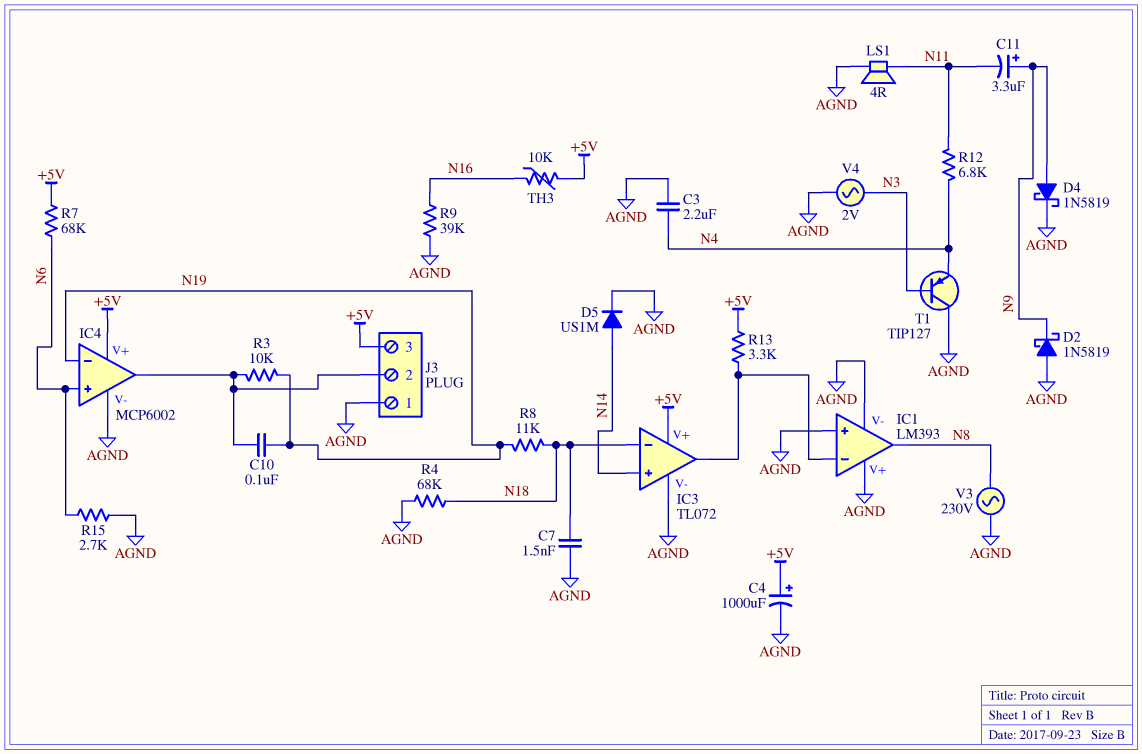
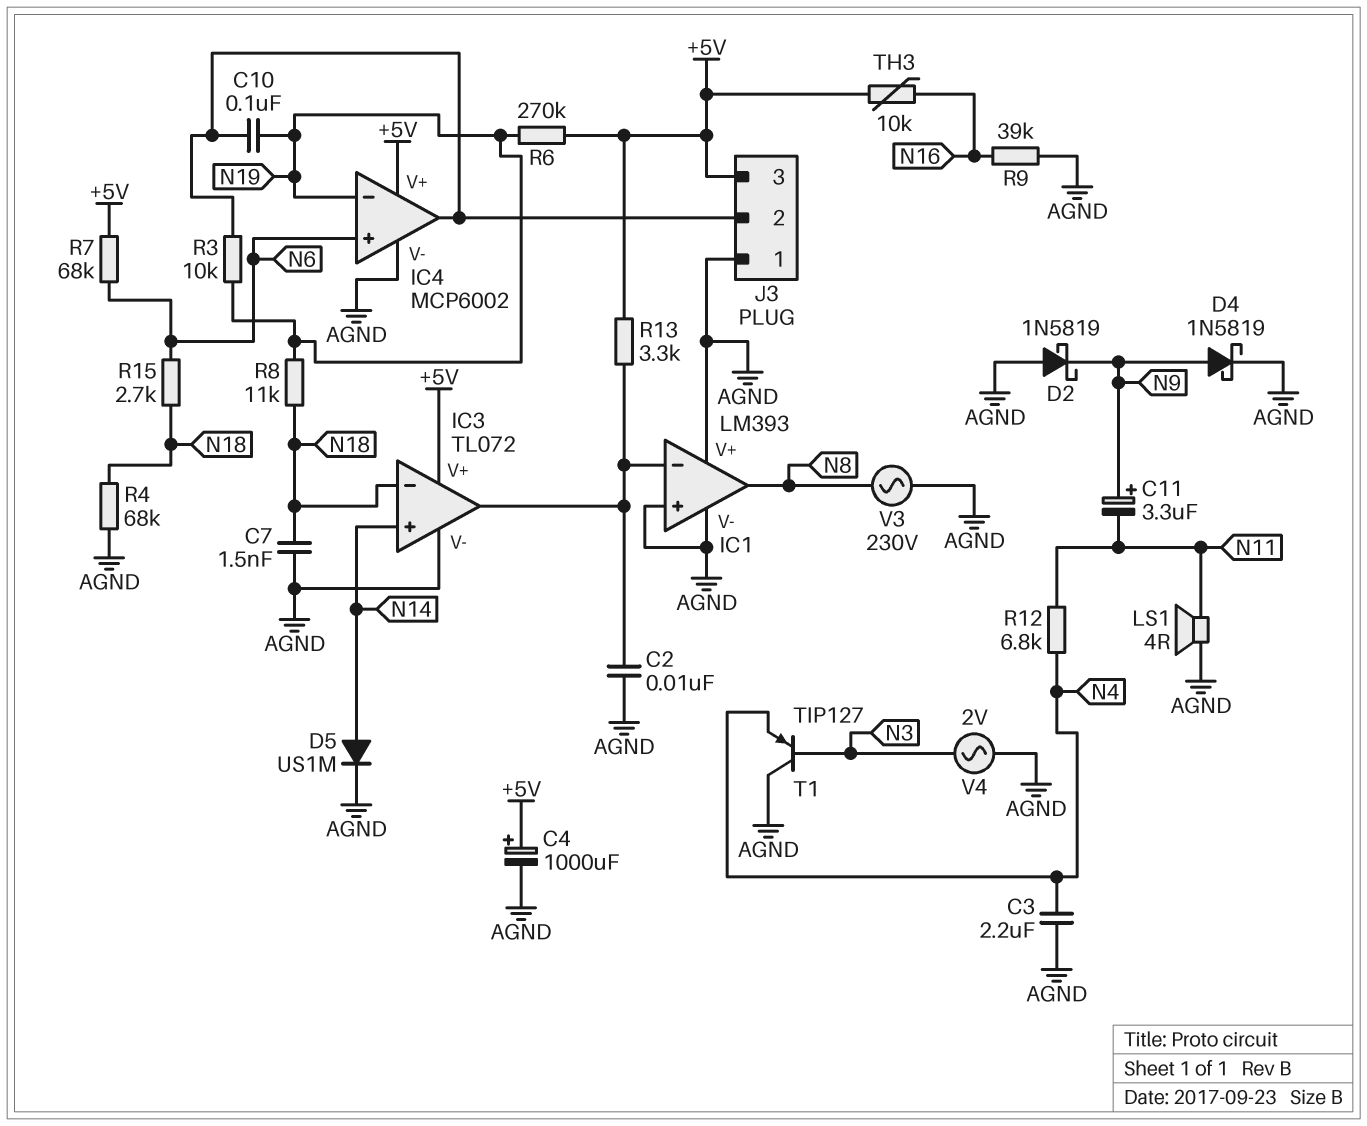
C2: none -> 10nF (AGND, IC1/in-)
R6: none -> 270k (+5V, N19)
R15: 2.7k (AGND, N6) -> 2.7k (N6, N18)

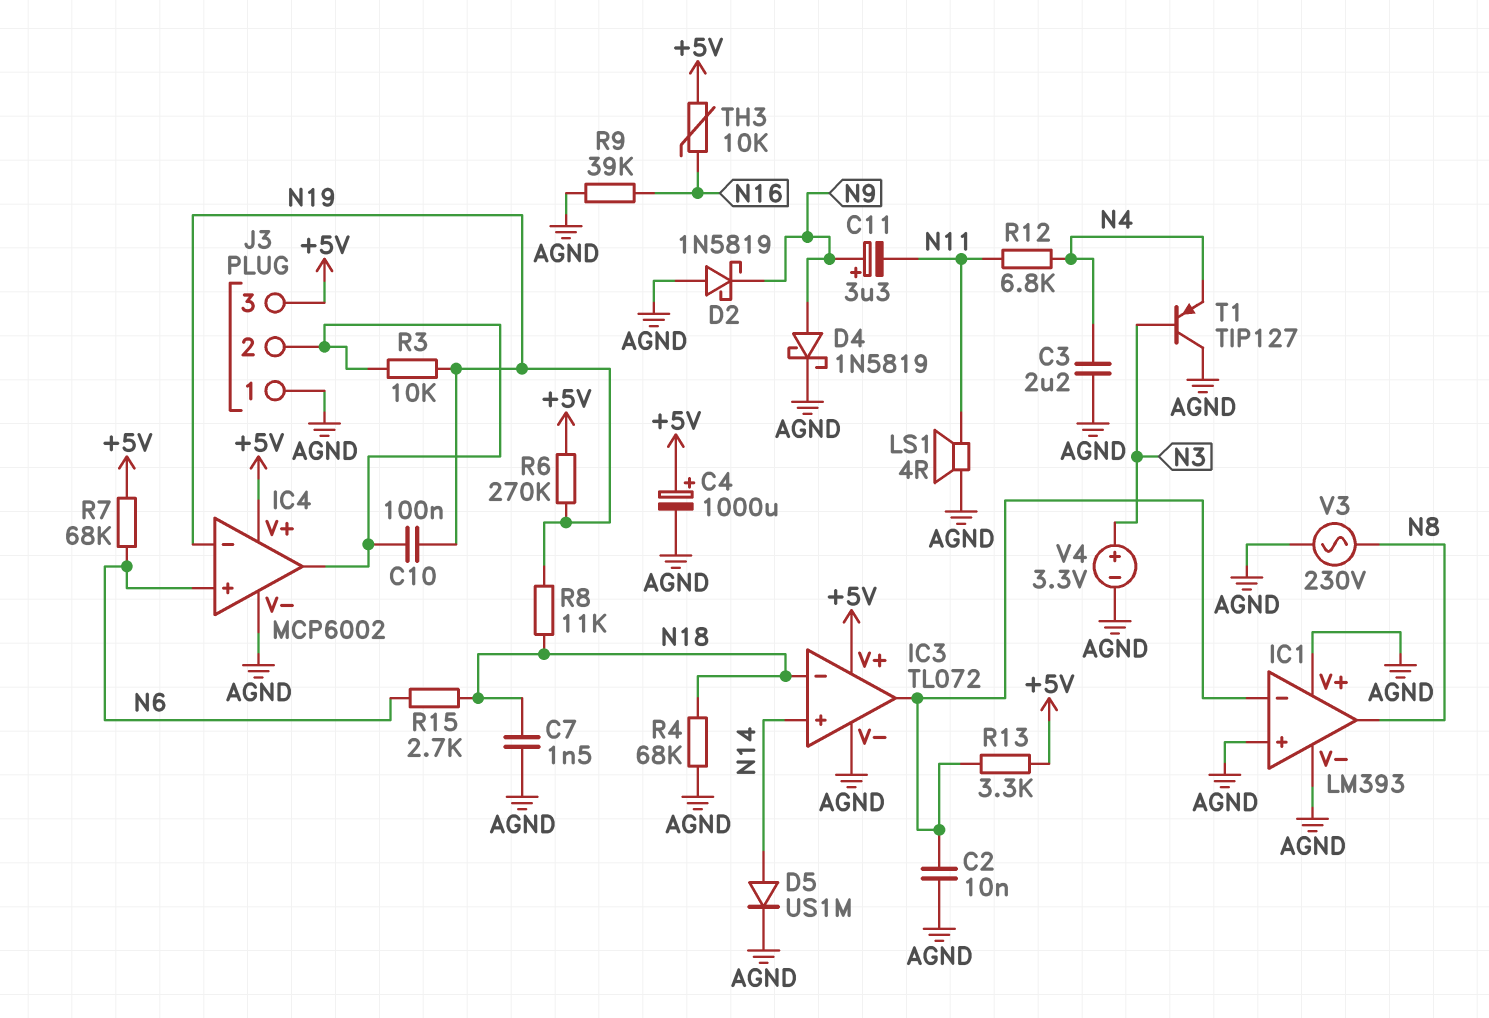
V4: AC 2V (AGND, N3) -> 3.3V (plus N3, minus AGND)

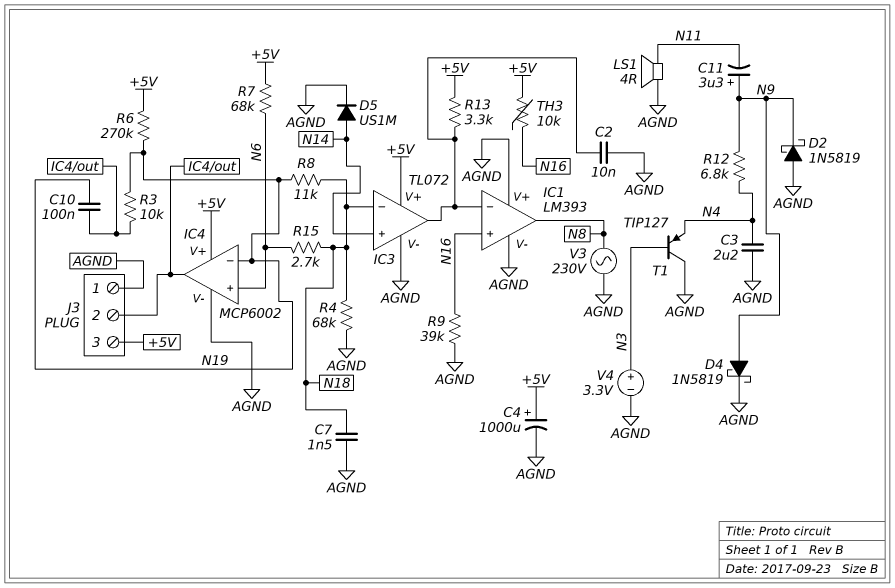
IC1 pin in+: AGND -> N16
R12: 6.8k (N4, N11) -> 6.8k (N4, N9)

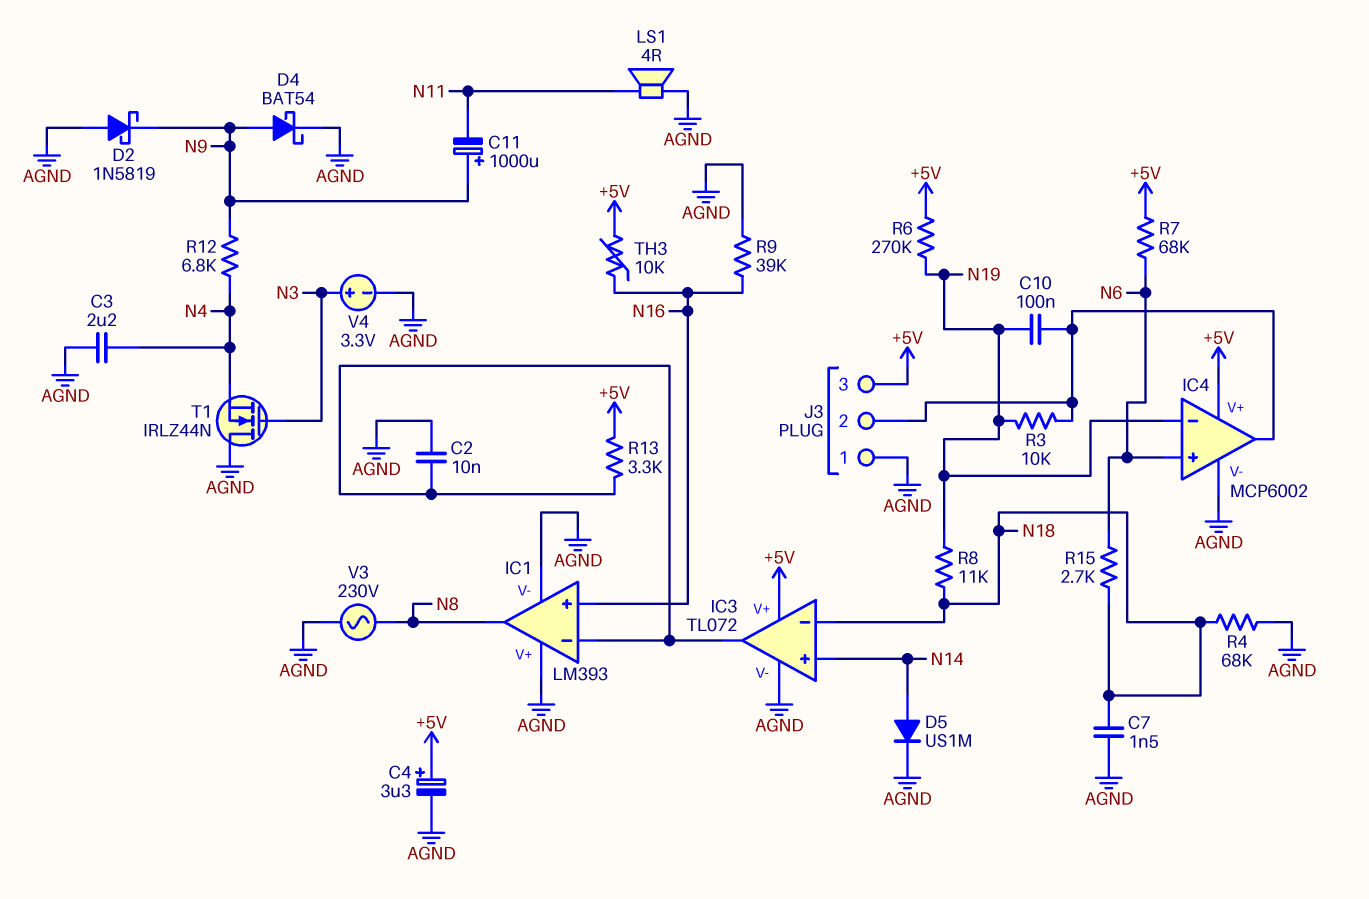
C4: 1000uF (plus +5V, minus AGND) -> 3.3uF (plus +5V, minus AGND)
C11: 3.3uF (plus N9, minus N11) -> 1000uF (plus N9, minus N11)
D4: schottky 1N5819 (A N9, K AGND) -> schottky BAT54 (A N9, K AGND)
T1: PNP TIP127 (B N3, C AGND, E N4) -> NMOS IRLZ44N (G N3, D AGND, S N4)

